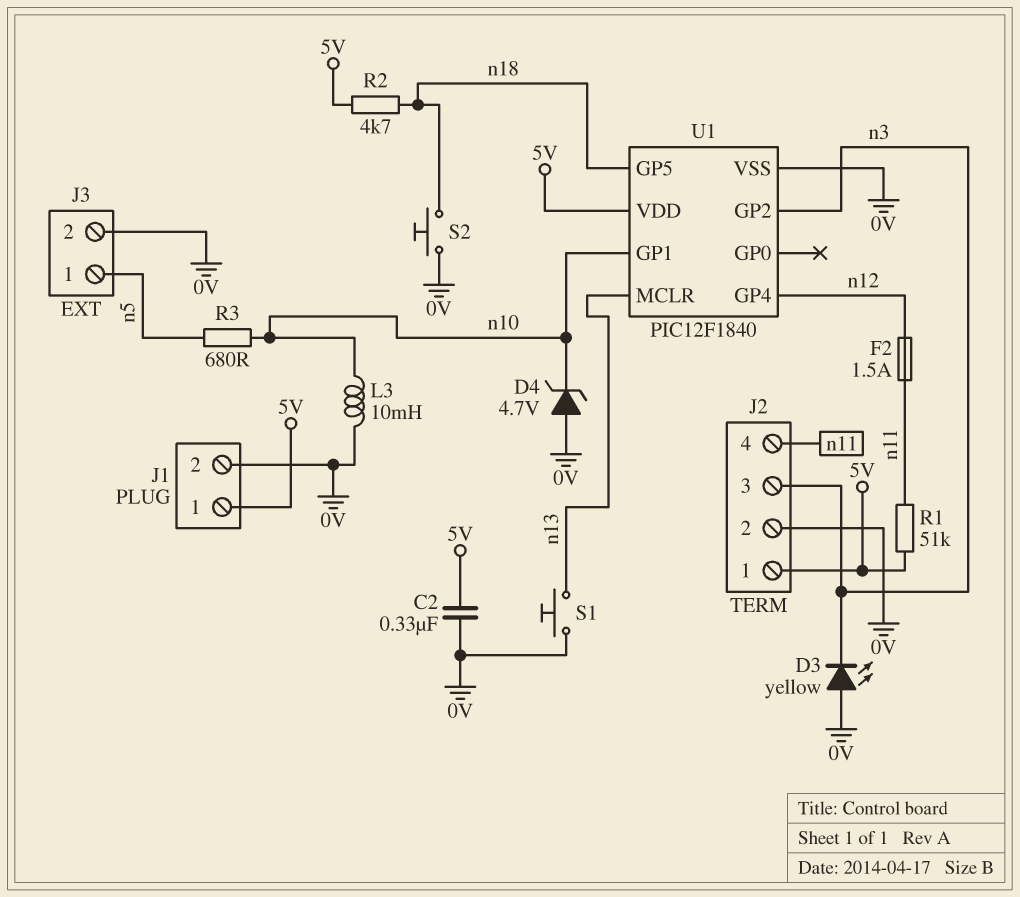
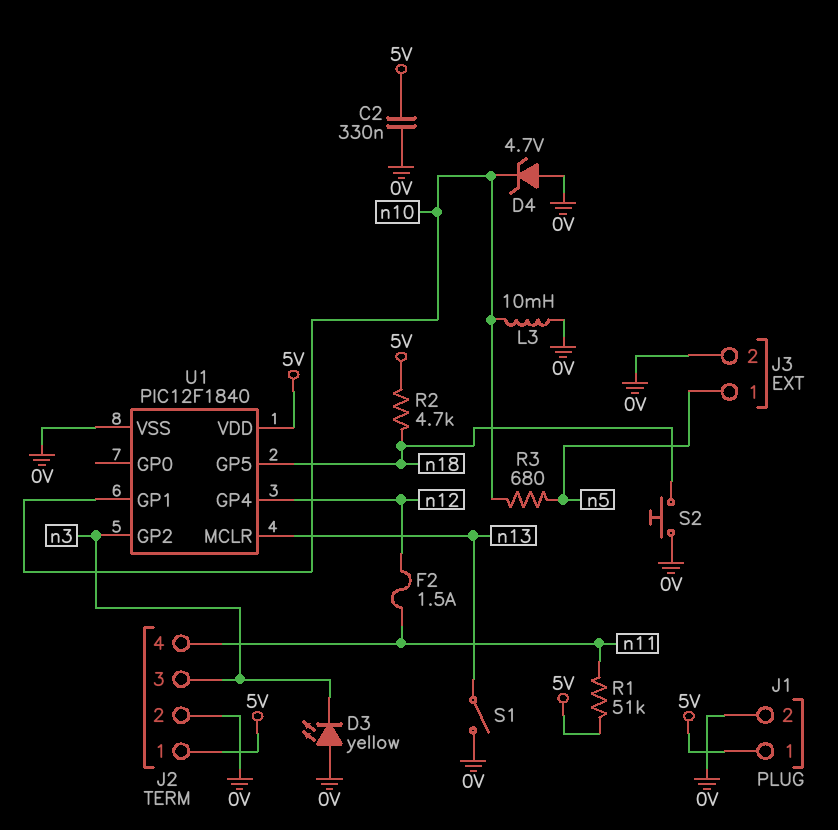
S1: button (0V, n13) -> switch (0V, n13)

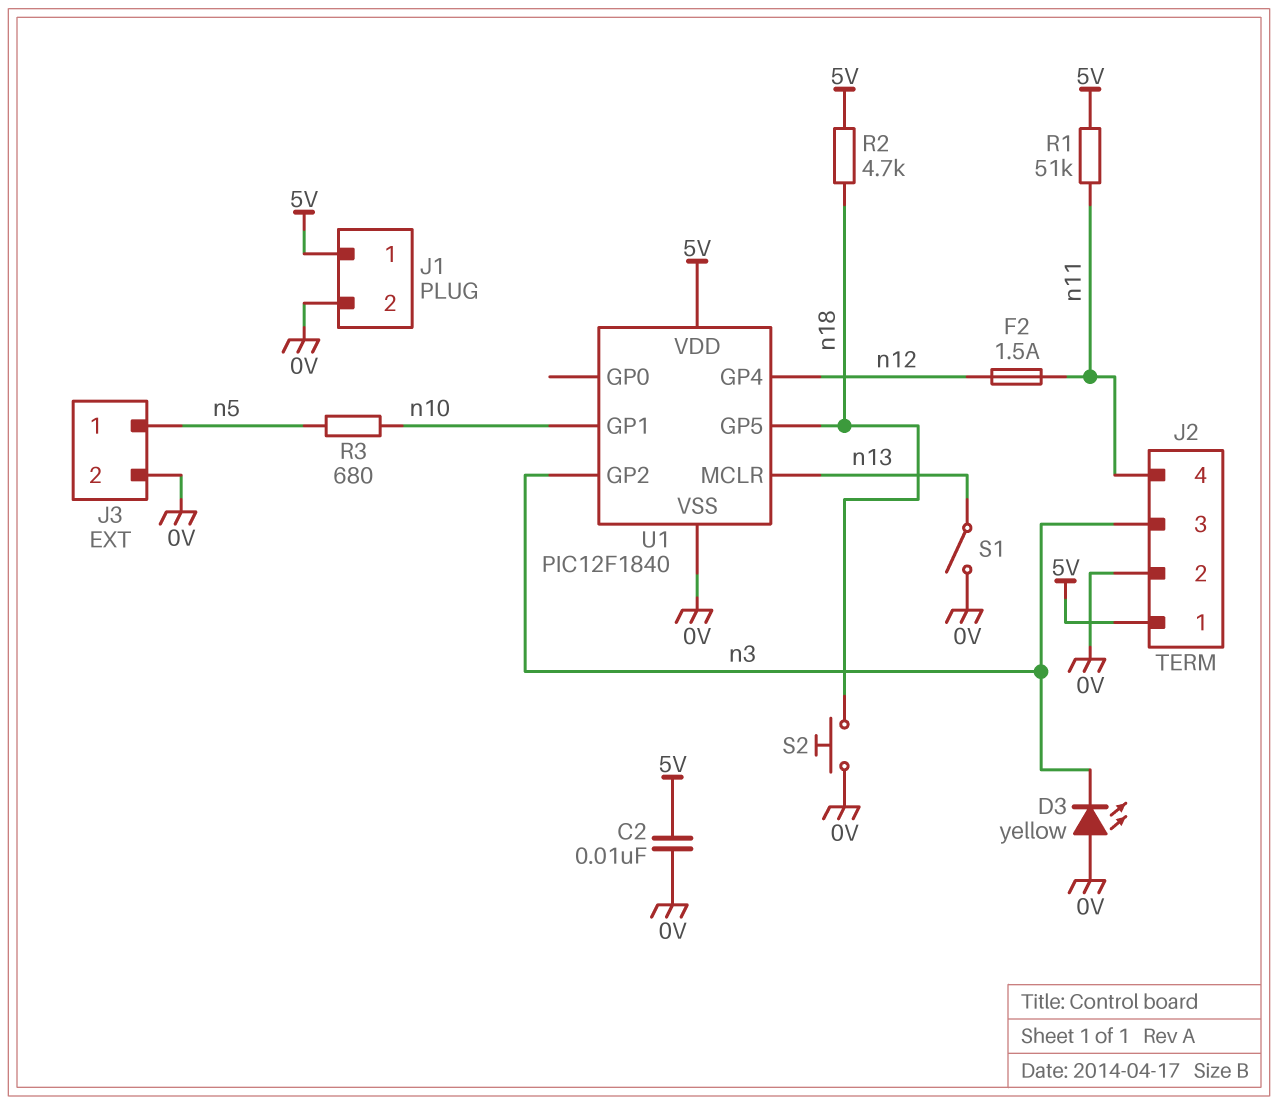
C2: 330nF (0V, 5V) -> 10nF (0V, 5V)
D4: zener 4.7V (A 0V, K n10) -> none
L3: 10mH (0V, n10) -> none

